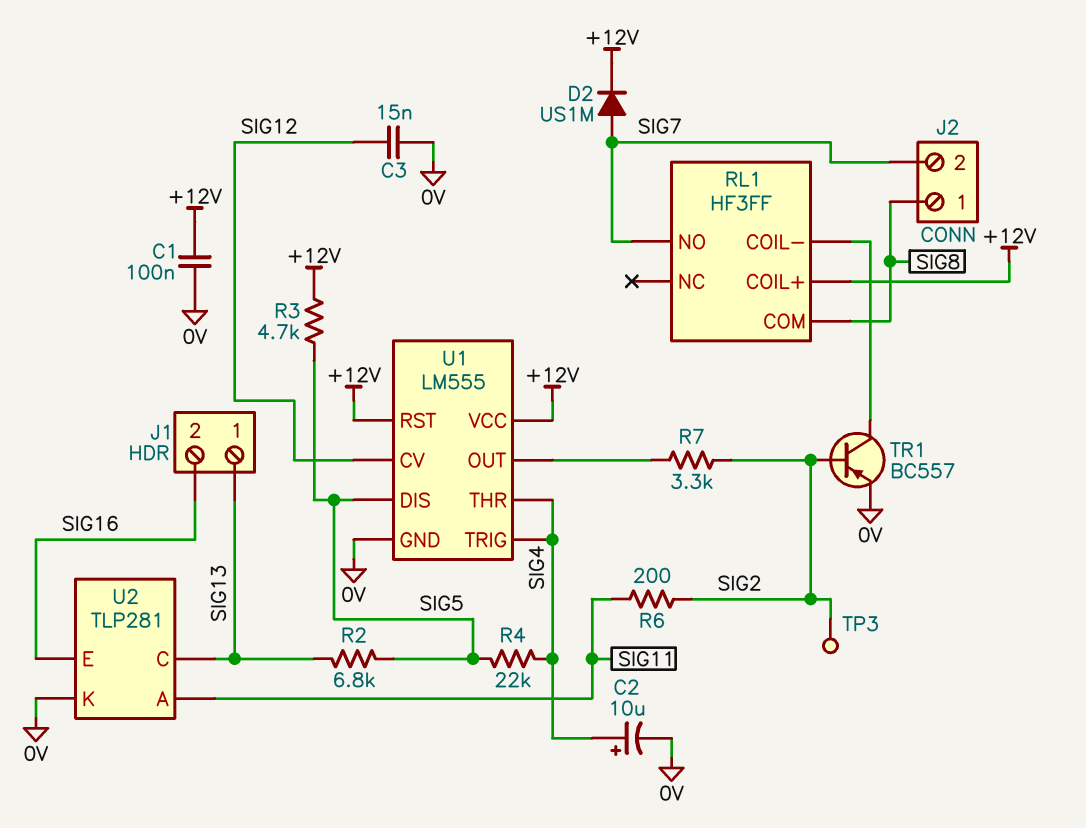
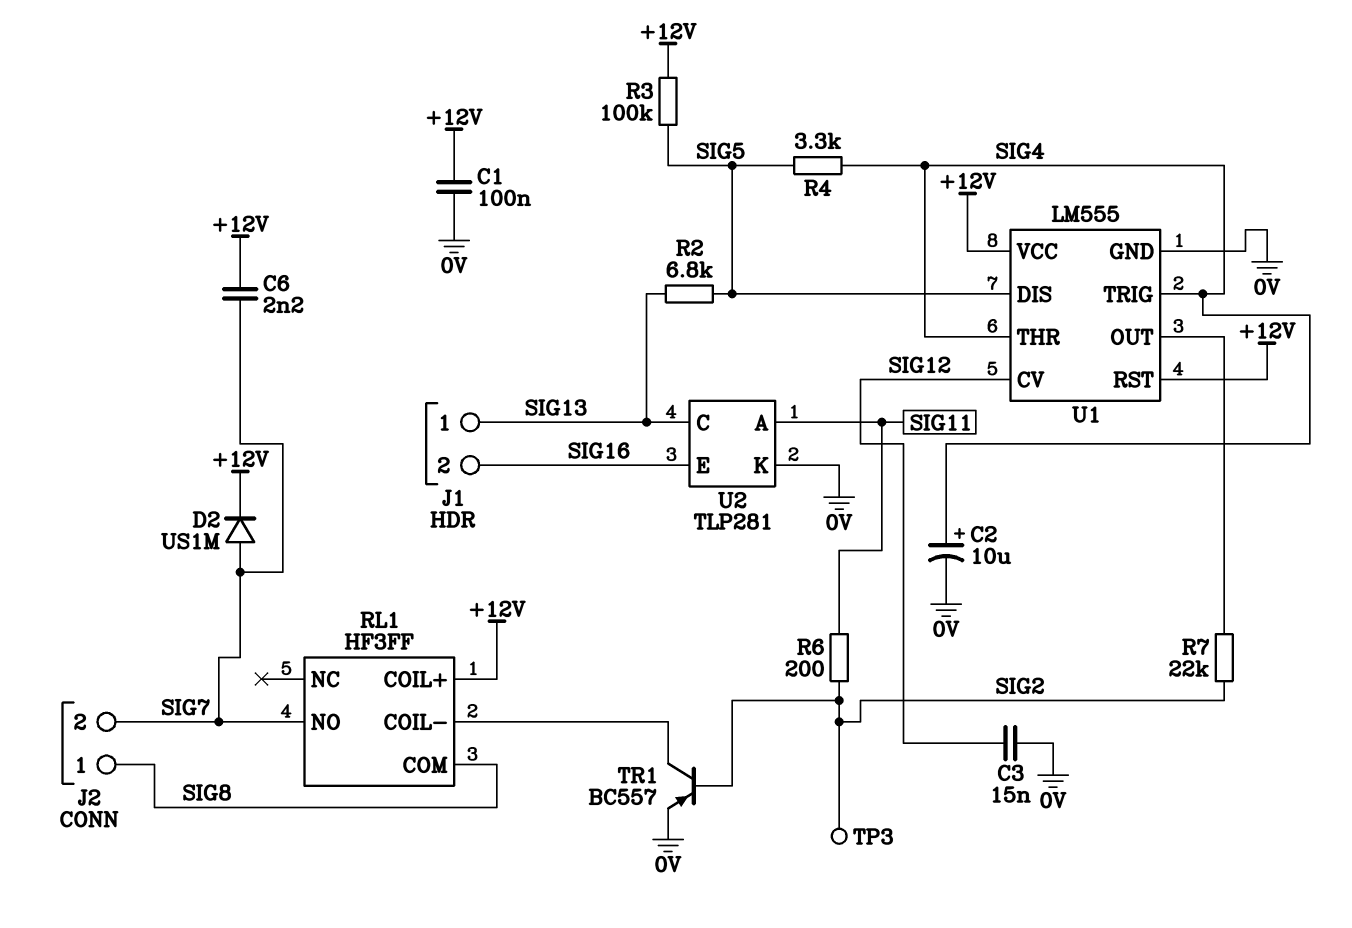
C6: none -> 2.2nF (+12V, SIG7)
R3: 4.7k (+12V, SIG5) -> 100k (+12V, SIG5)
R4: 22k (SIG4, SIG5) -> 3.3k (SIG4, SIG5)
R7: 3.3k (SIG2, U1/OUT) -> 22k (SIG2, U1/OUT)

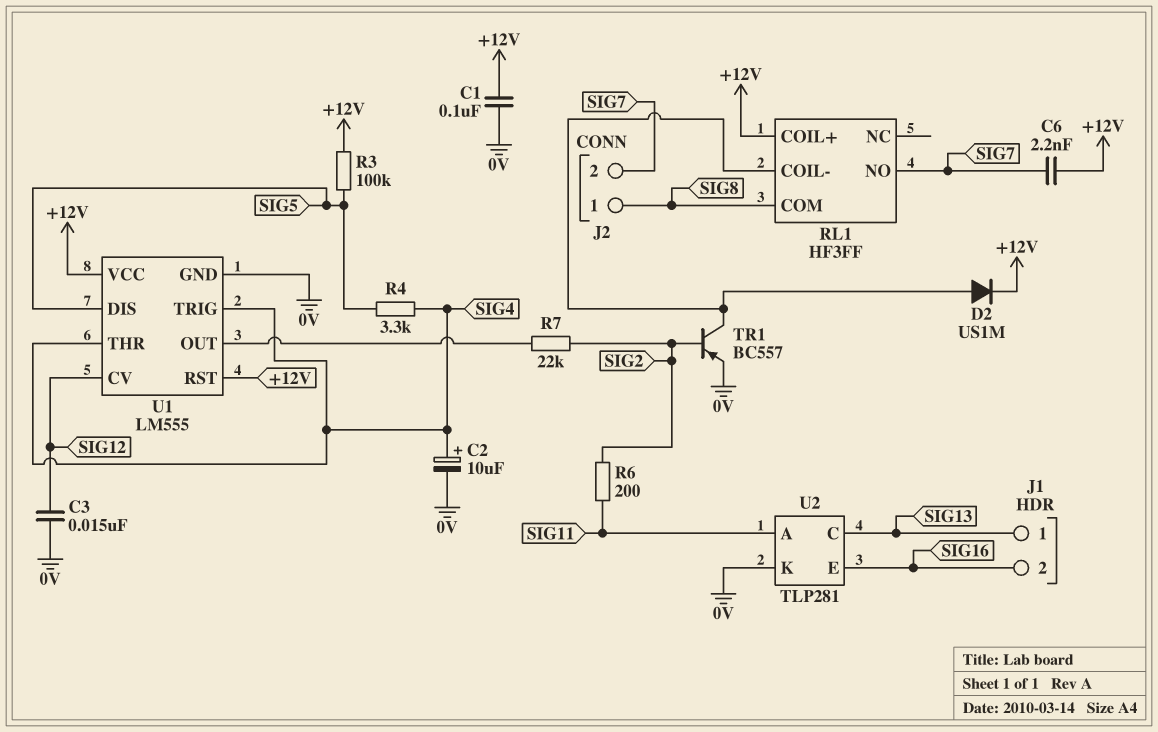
D2: diode US1M (A SIG7, K +12V) -> diode US1M (A RL1/COIL-, K +12V)
R2: 6.8k (SIG5, SIG13) -> none
TP3: test point (SIG2) -> none

